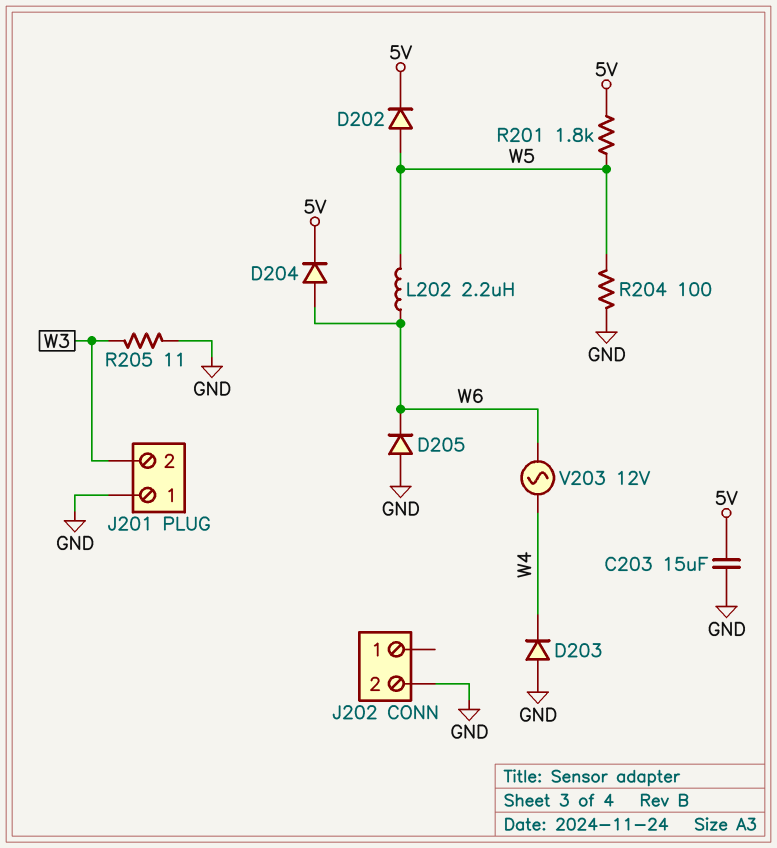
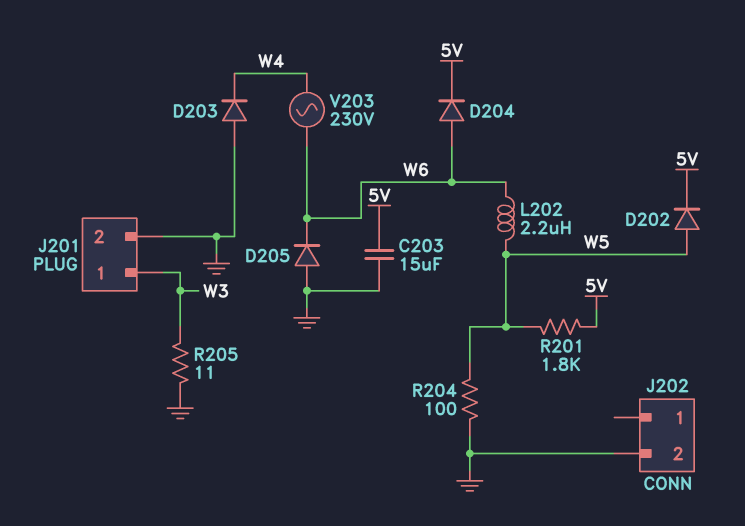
J201 pin 1: GND -> W3
J201 pin 2: W3 -> GND
V203: AC 12V (W4, W6) -> AC 230V (W4, W6)

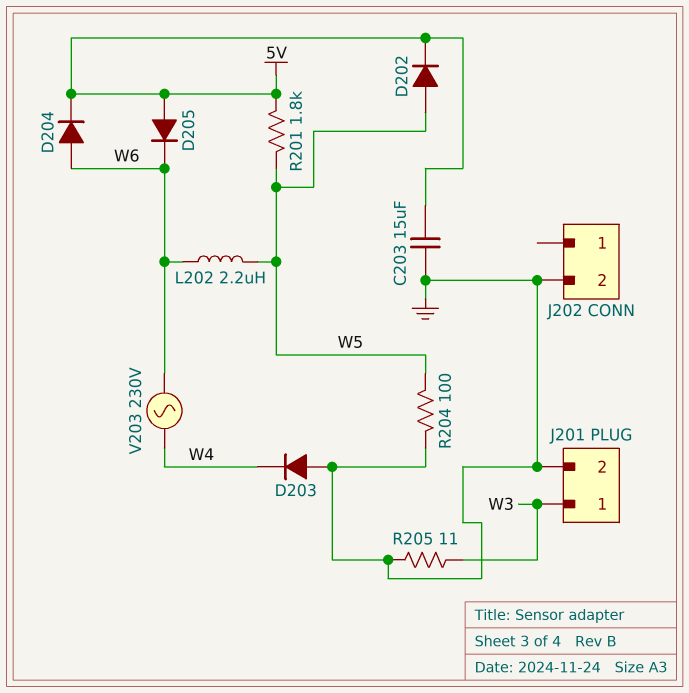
D205: diode (A GND, K W6) -> diode (A 5V, K W6)

